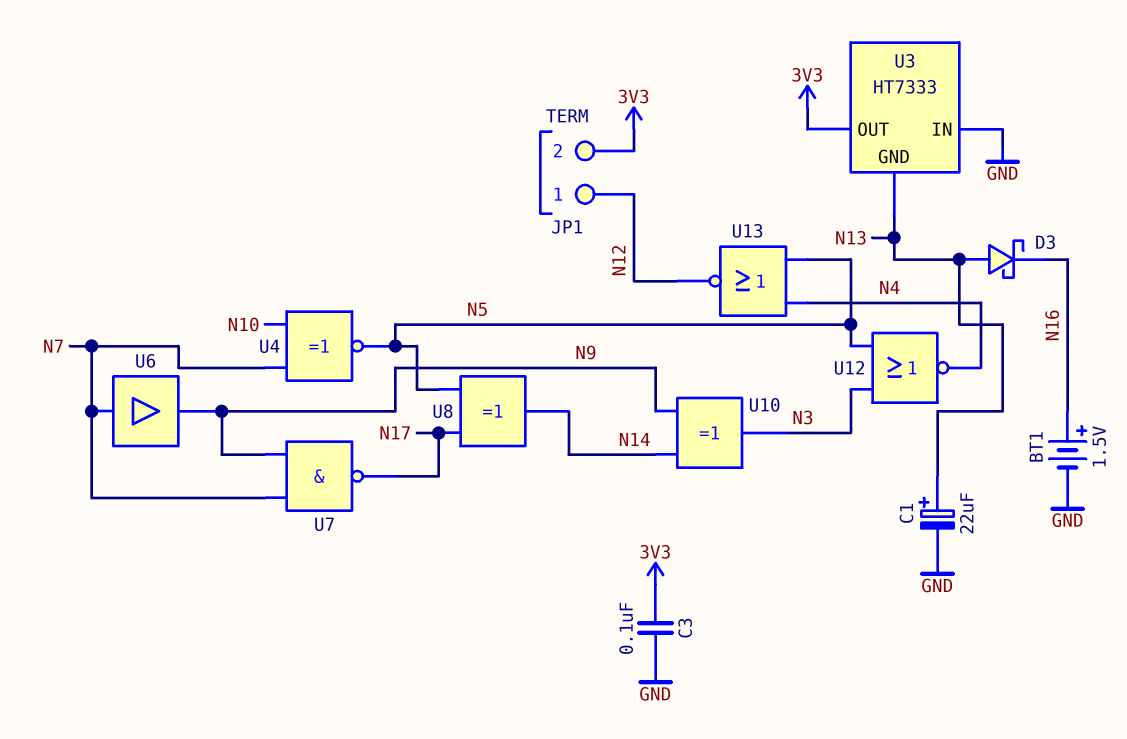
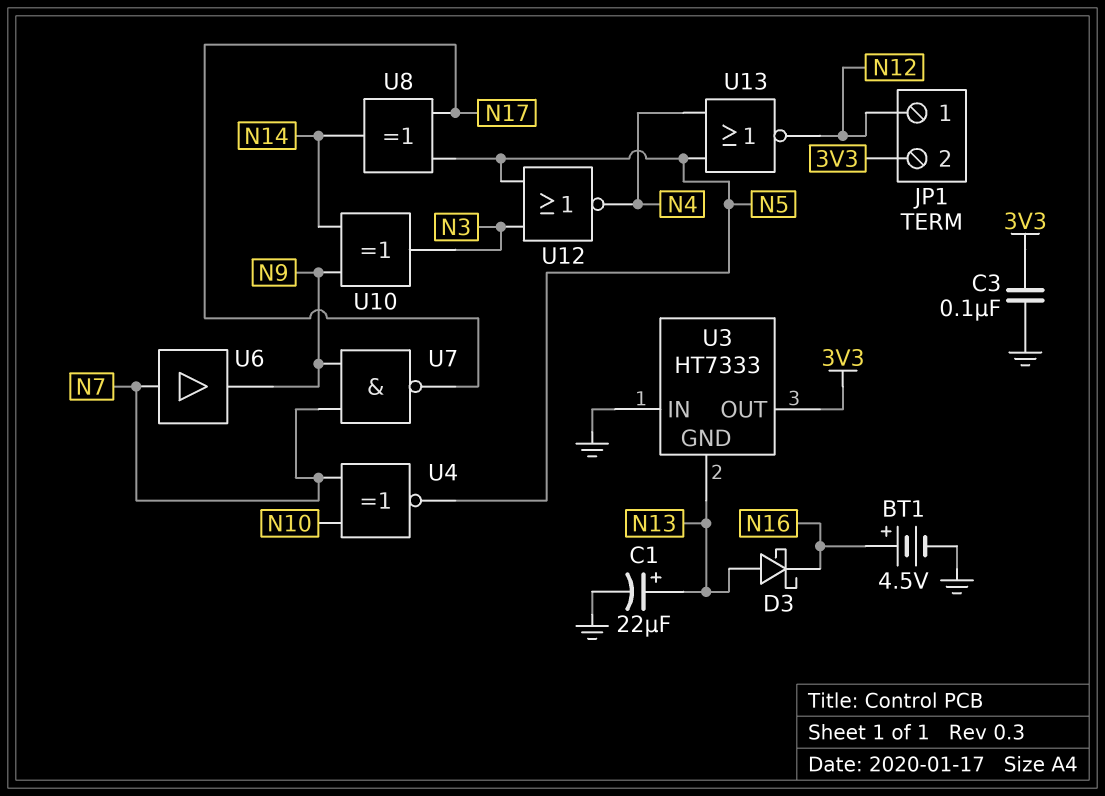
BT1: 1.5V (plus N16, minus GND) -> 4.5V (plus N16, minus GND)

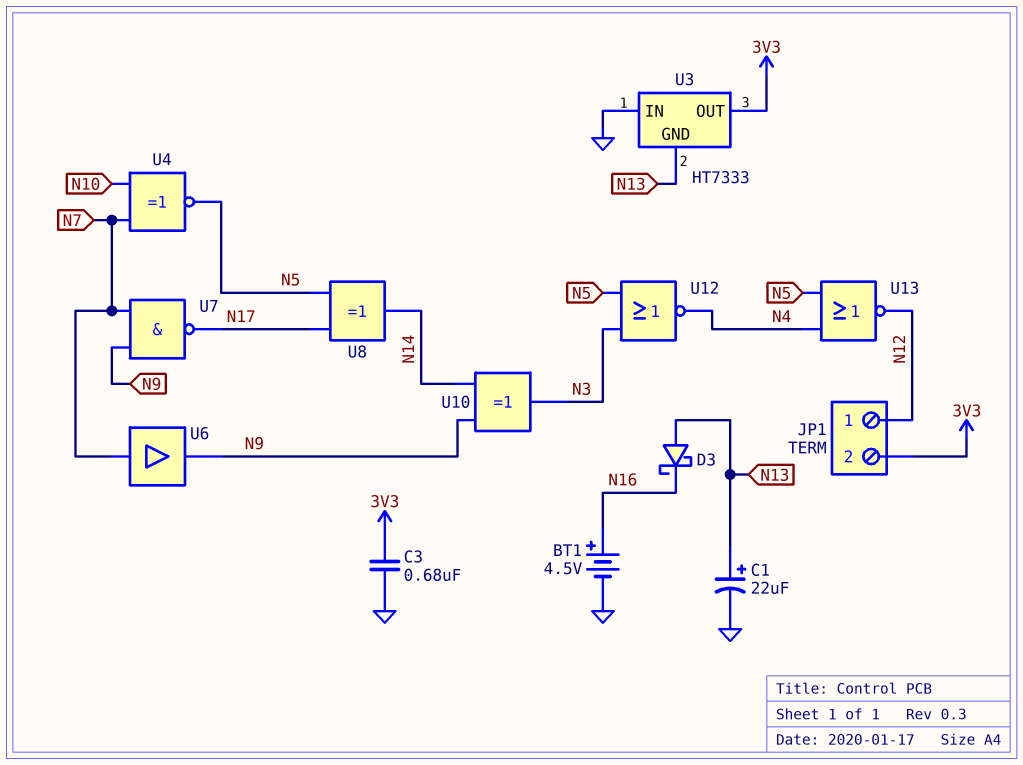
C3: 100nF (3V3, GND) -> 680nF (3V3, GND)

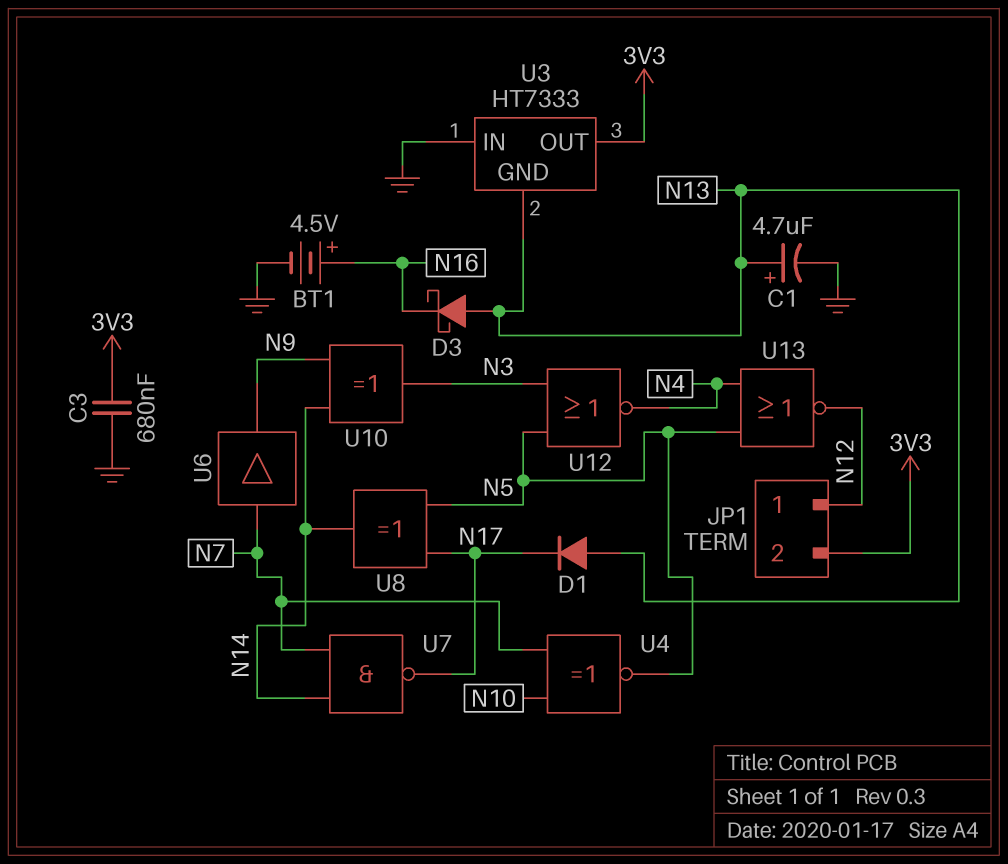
C1: 22uF (plus N13, minus GND) -> 4.7uF (plus N13, minus GND)
D1: none -> diode (A N13, K N17)
U7: NAND (in N7, in N9, out N17) -> NAND (in N7, in N14, out N17)

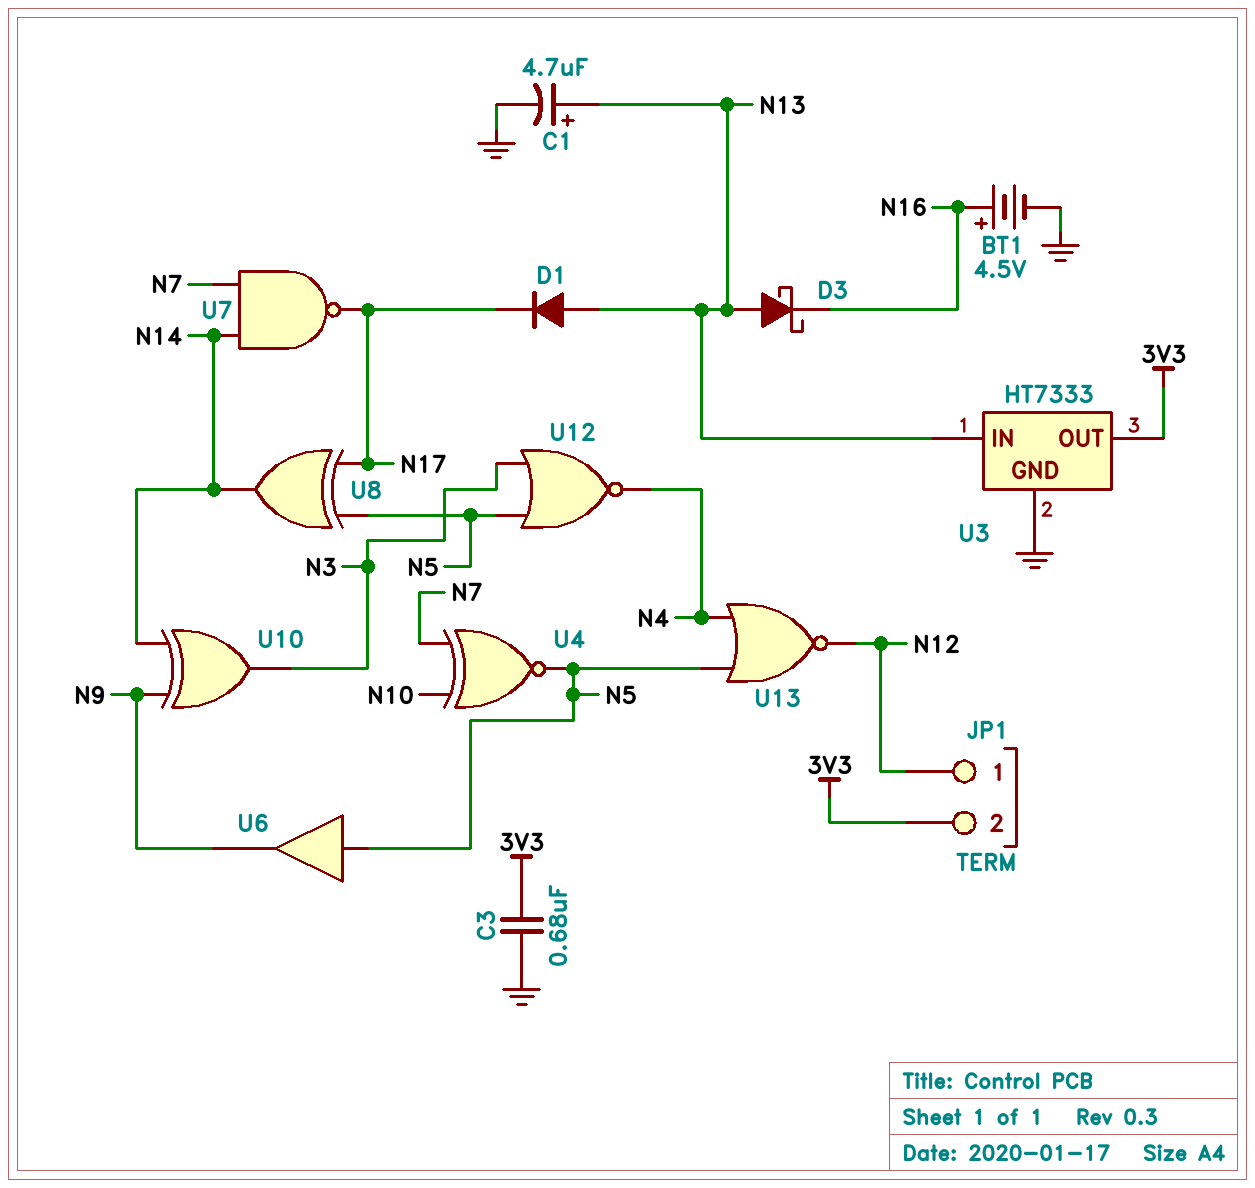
U3 pin GND: N13 -> GND
U3 pin IN: GND -> N13
U6: buffer (in N7, out N9) -> buffer (in N5, out N9)

